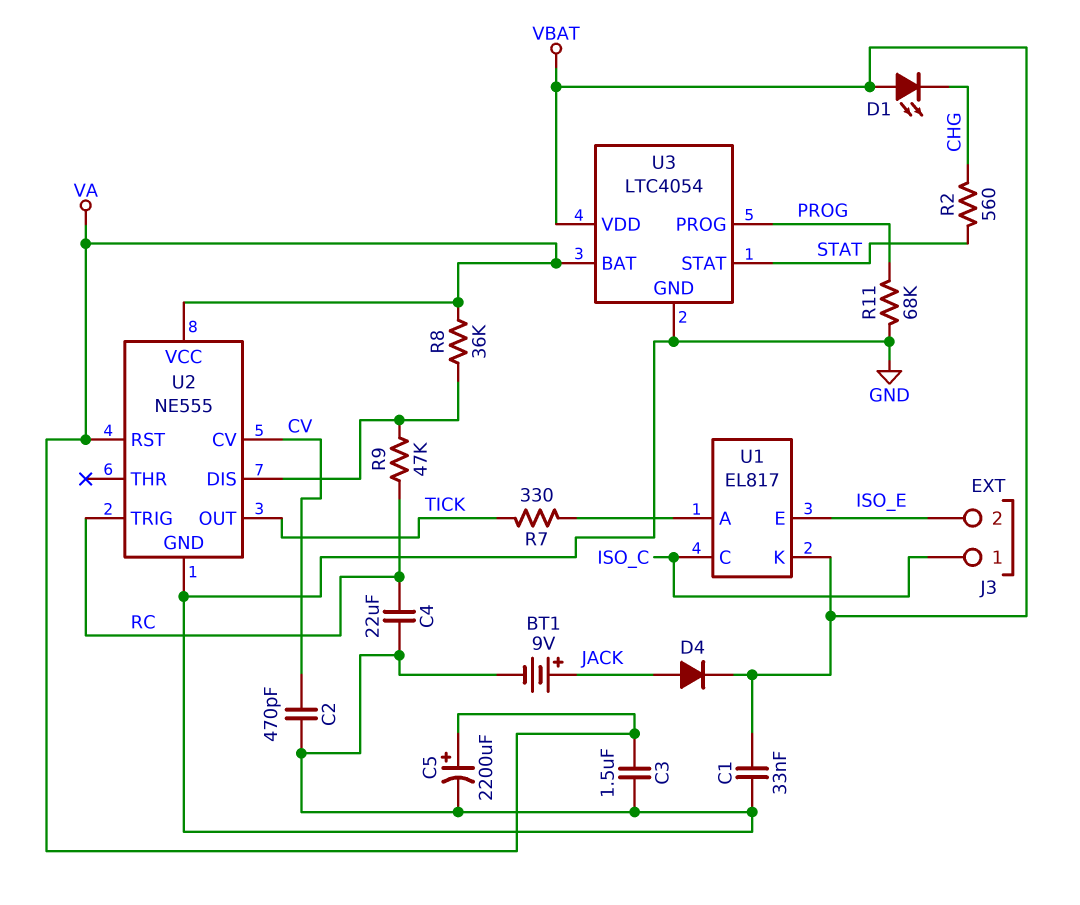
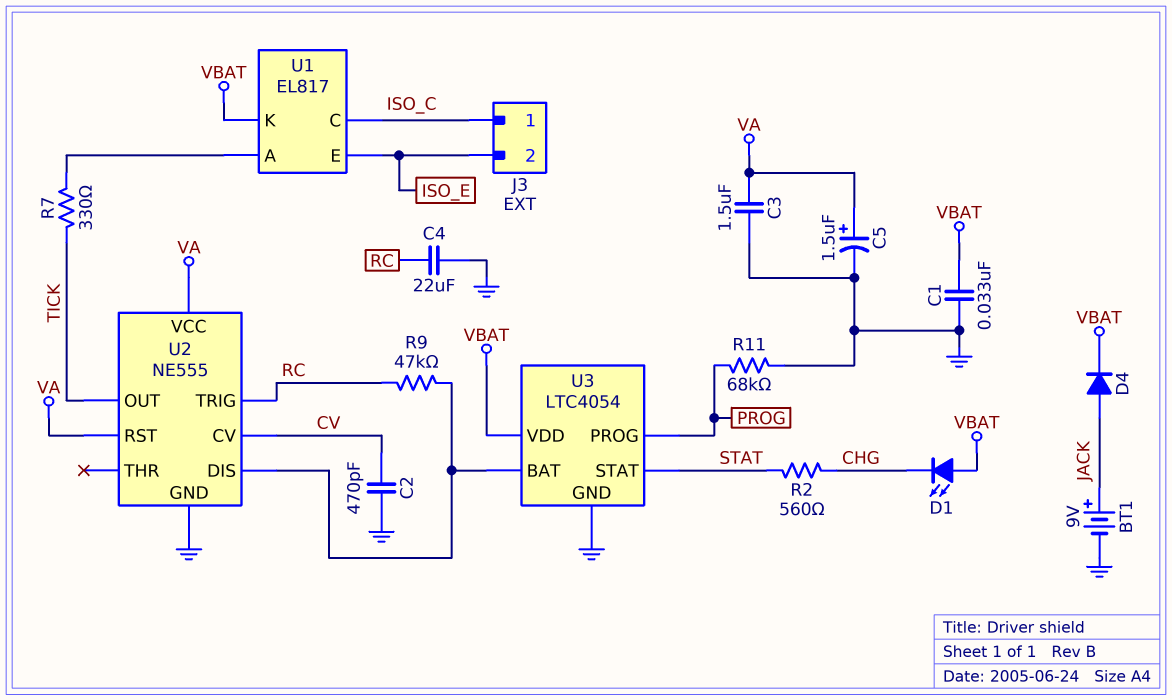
C5: 2200uF (plus VA, minus GND) -> 1.5uF (plus VA, minus GND)
R8: 36k (U2/DIS, VA) -> none
U3 pin BAT: VA -> U2/DIS

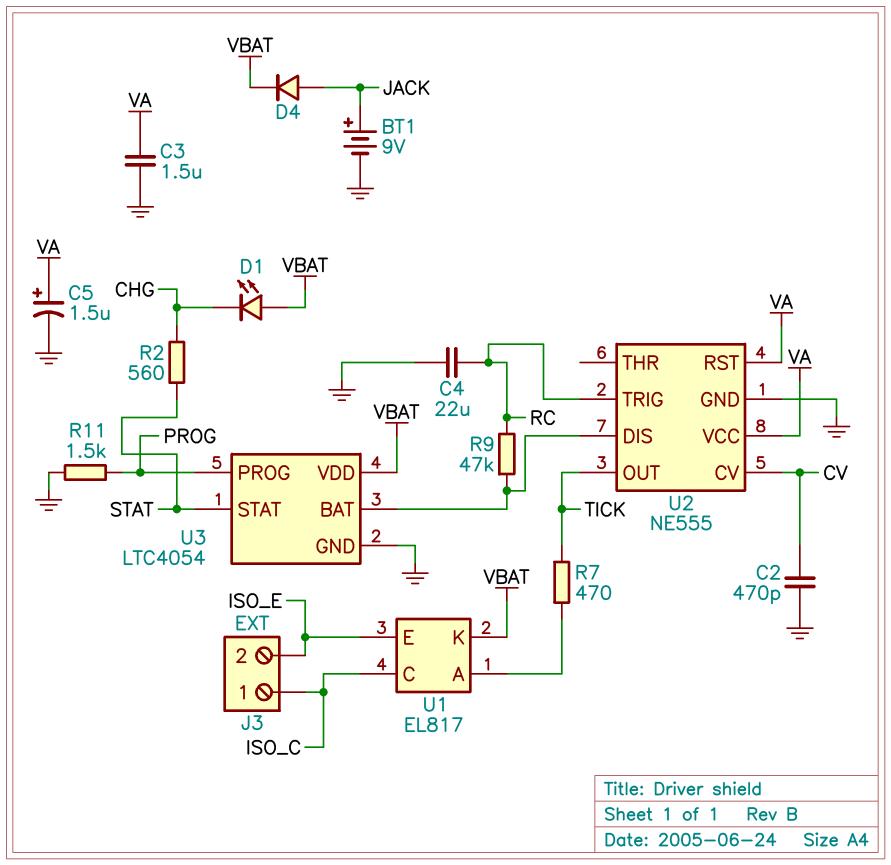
C1: 33nF (GND, VBAT) -> none
R7: 330 (TICK, U1/A) -> 470 (TICK, U1/A)
R11: 68k (GND, PROG) -> 1.5k (GND, PROG)

